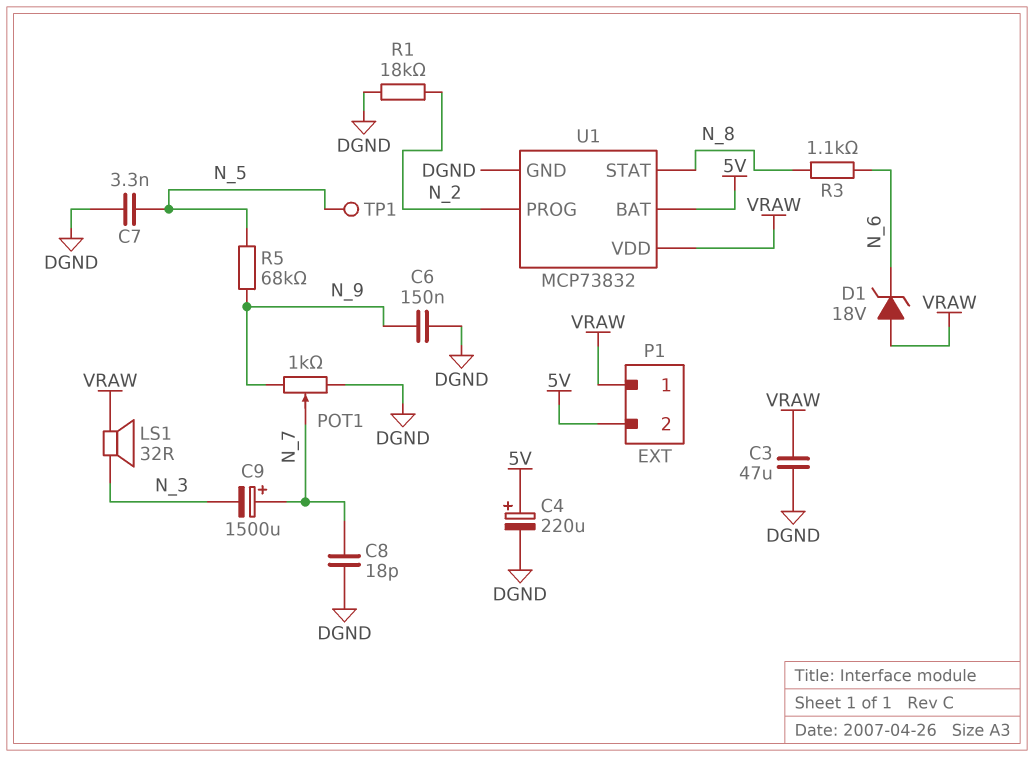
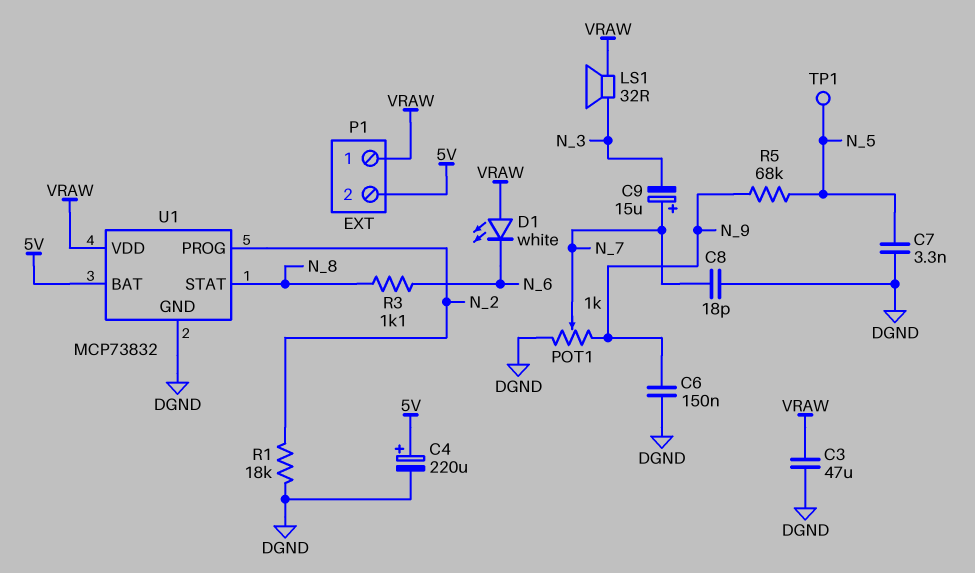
C9: 1500uF (plus N_7, minus N_3) -> 15uF (plus N_7, minus N_3)
D1: zener 18V (A VRAW, K N_6) -> LED white (A VRAW, K N_6)

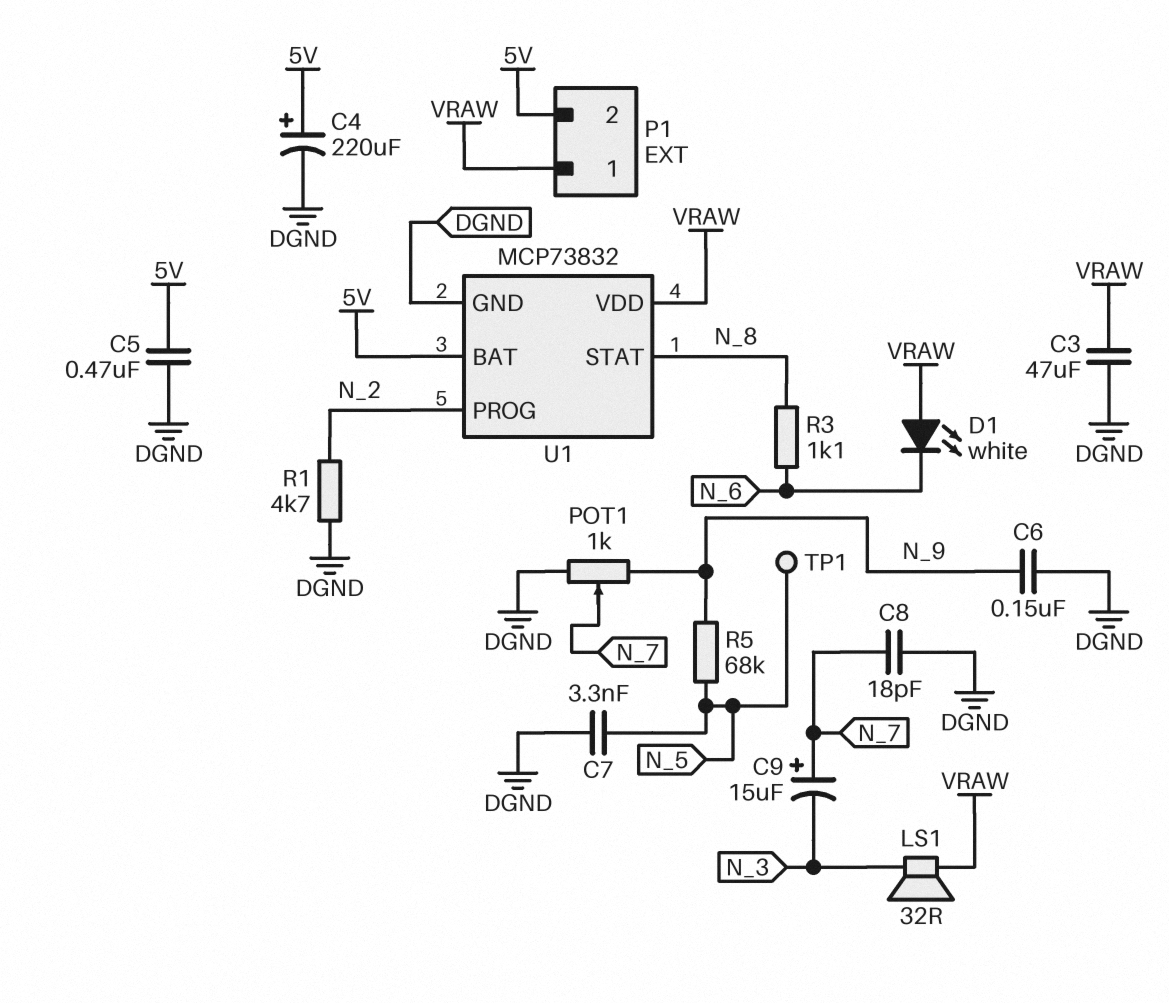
C5: none -> 470nF (5V, DGND)
R1: 18k (DGND, N_2) -> 4.7k (DGND, N_2)

